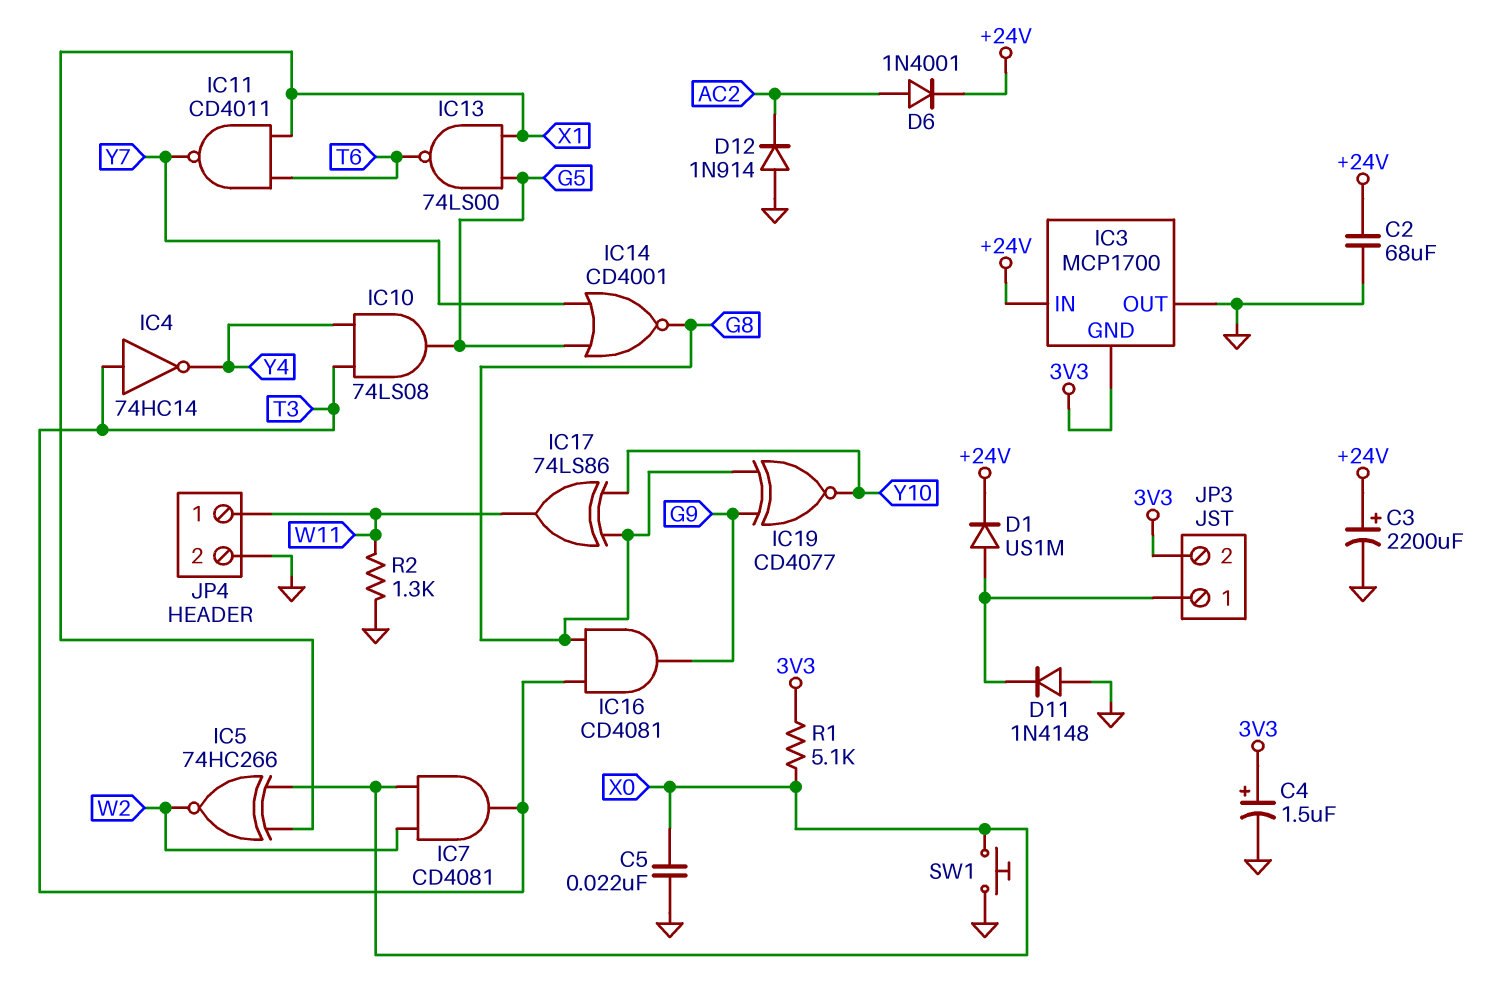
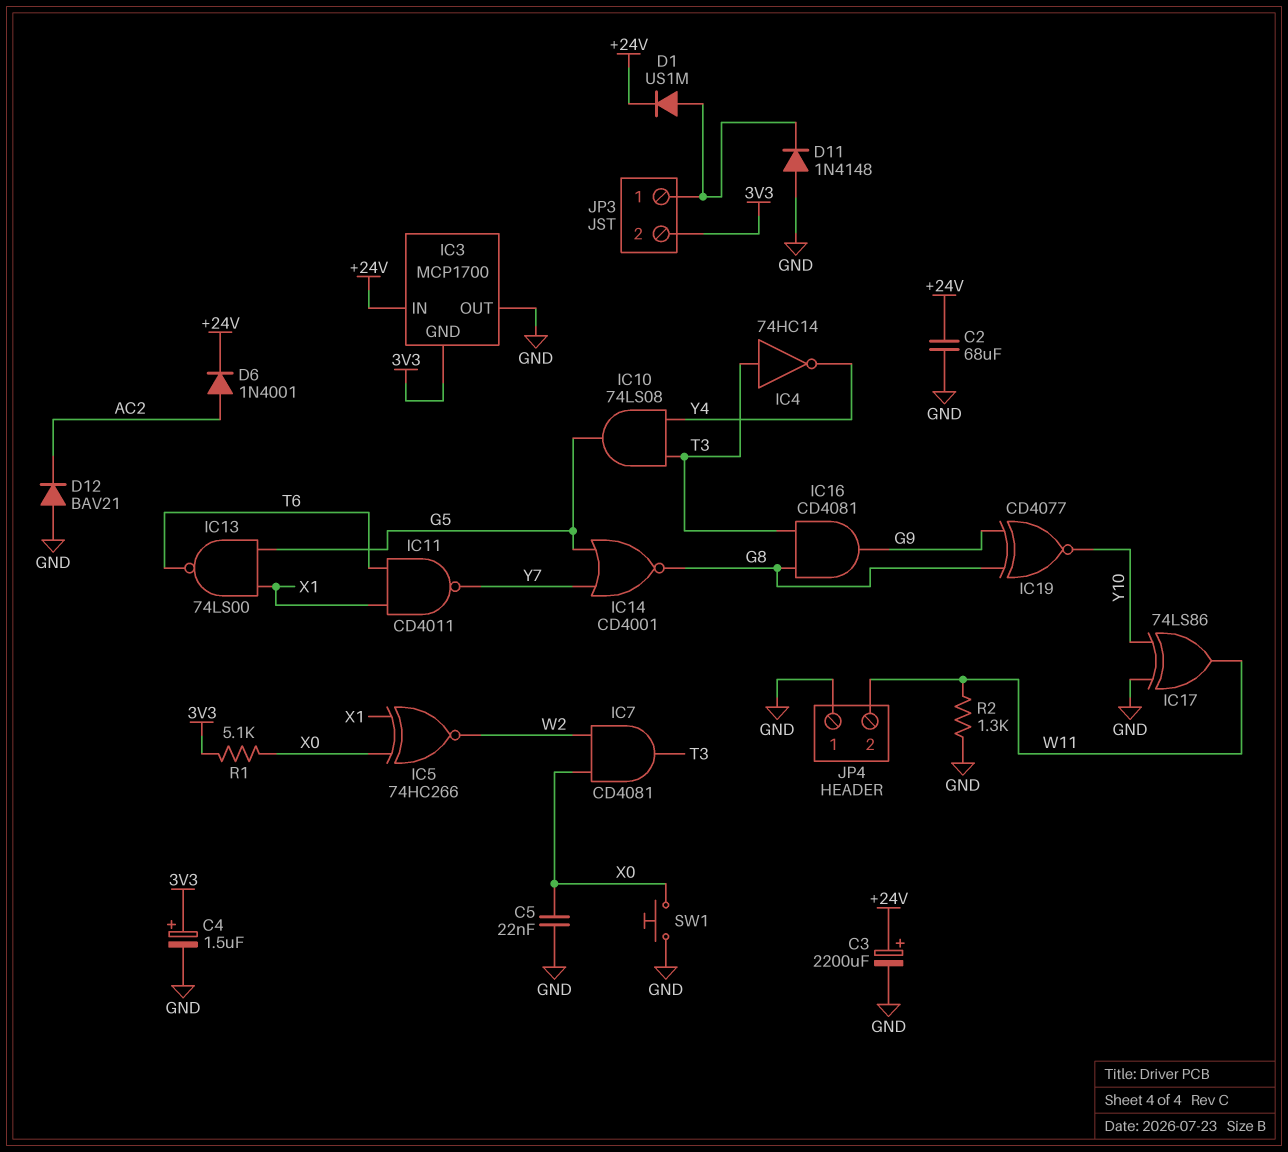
D12: diode 1N914 (A GND, K AC2) -> diode BAV21 (A GND, K AC2)
IC17: XOR 74LS86 (in G8, in Y10, out W11) -> XOR 74LS86 (in GND, in Y10, out W11)
JP4 pin 1: W11 -> GND
JP4 pin 2: GND -> W11

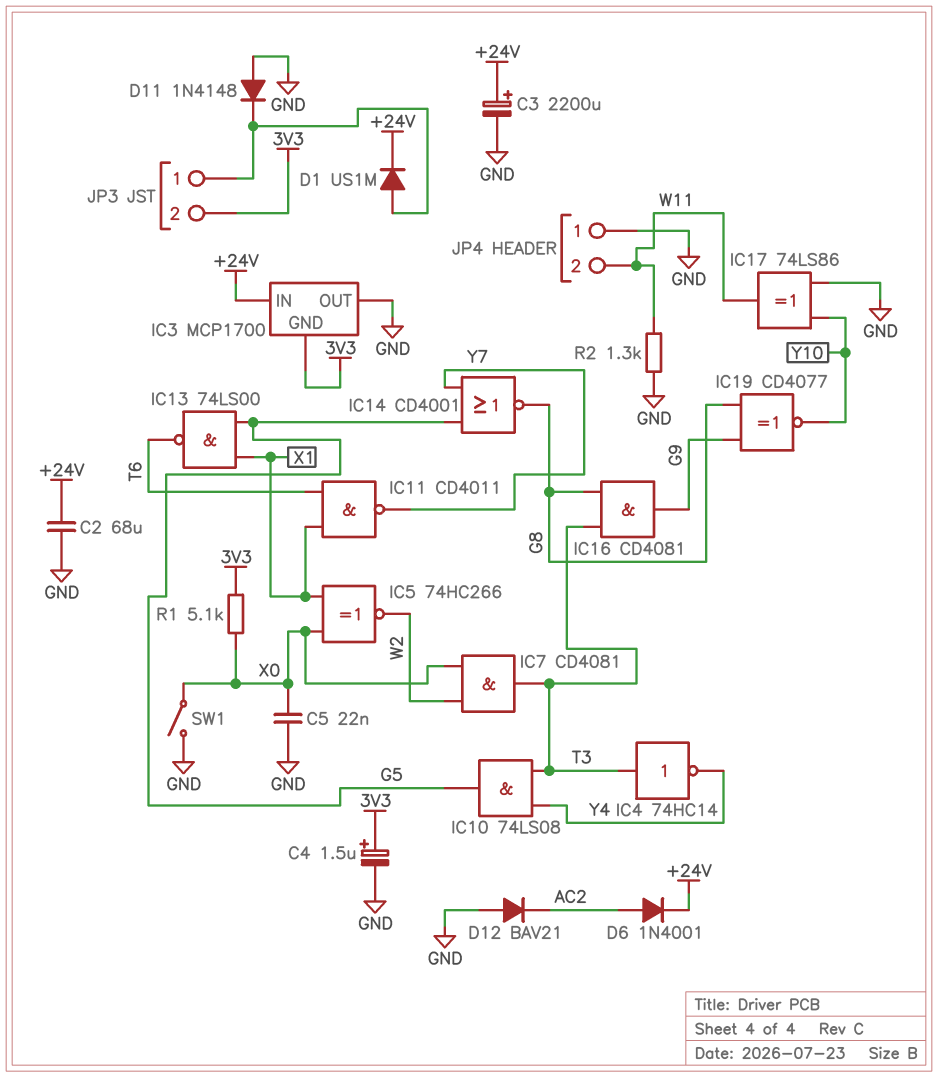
SW1: button (GND, X0) -> switch (GND, X0)

